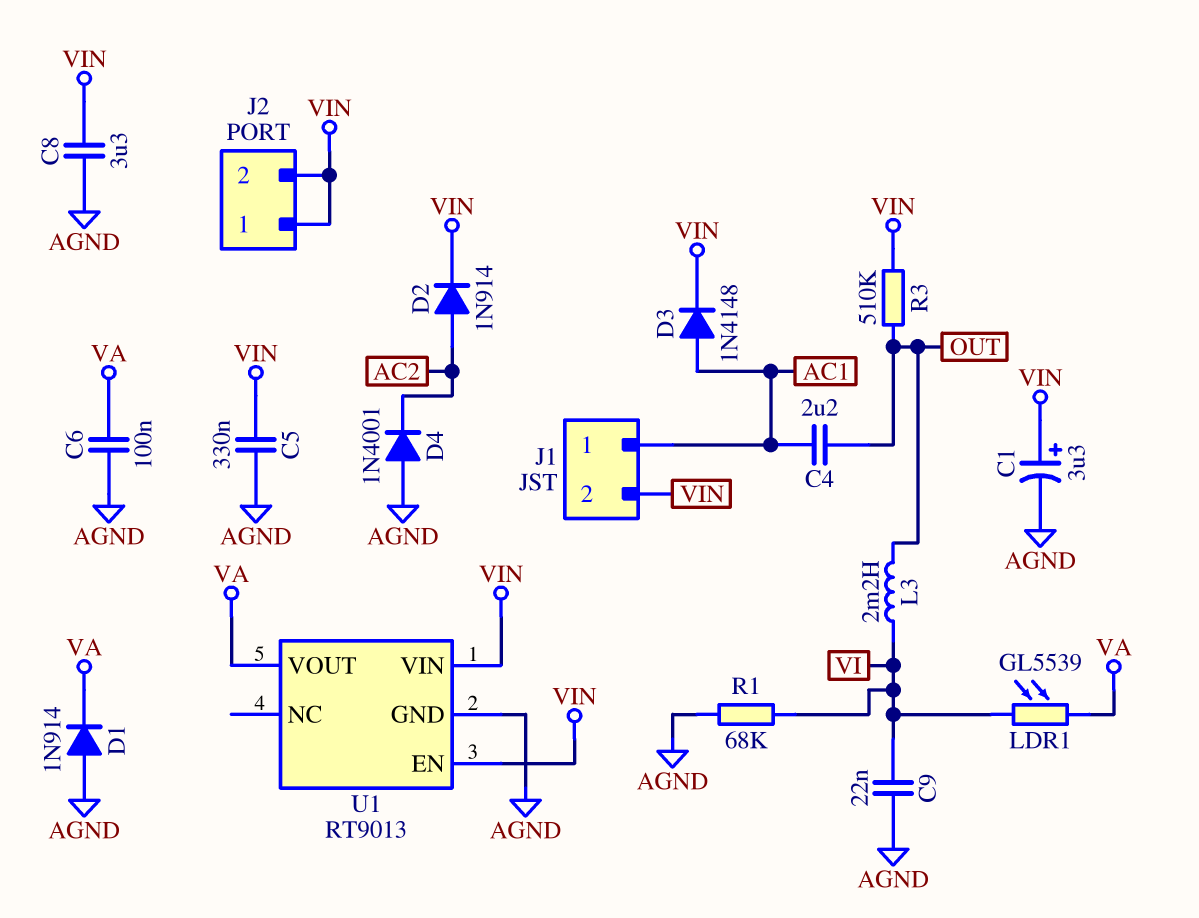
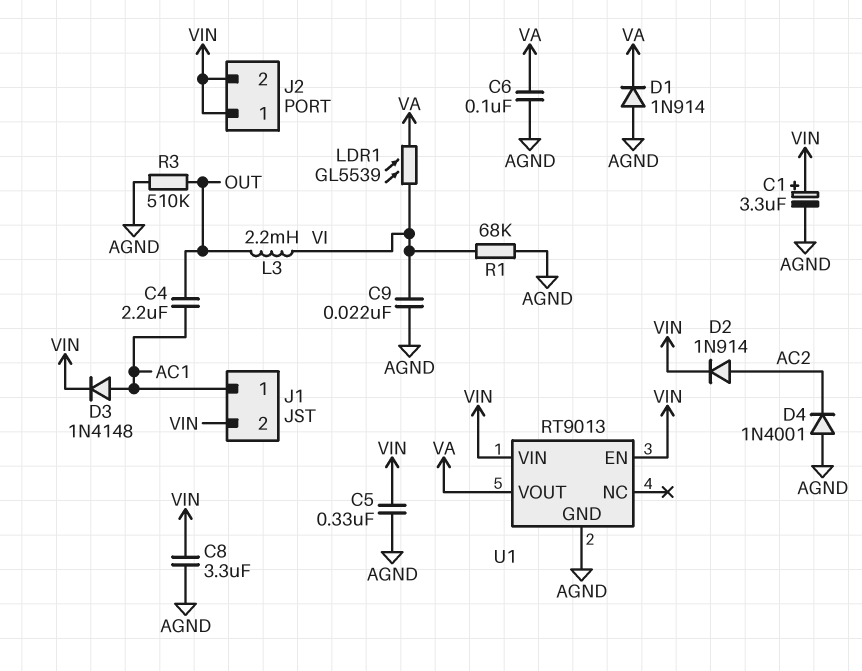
R3: 510k (OUT, VIN) -> 510k (AGND, OUT)

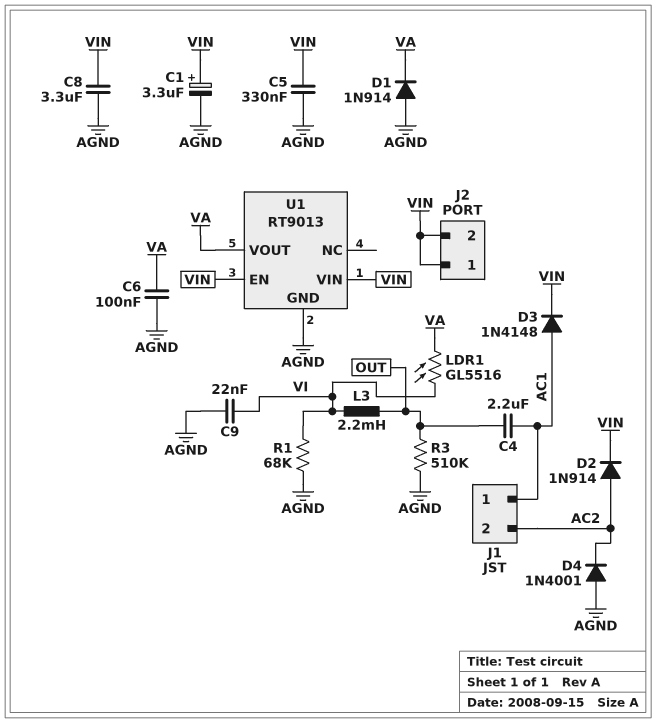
J1 pin 2: VIN -> AC2
LDR1: GL5539 (VA, VI) -> GL5516 (VA, VI)

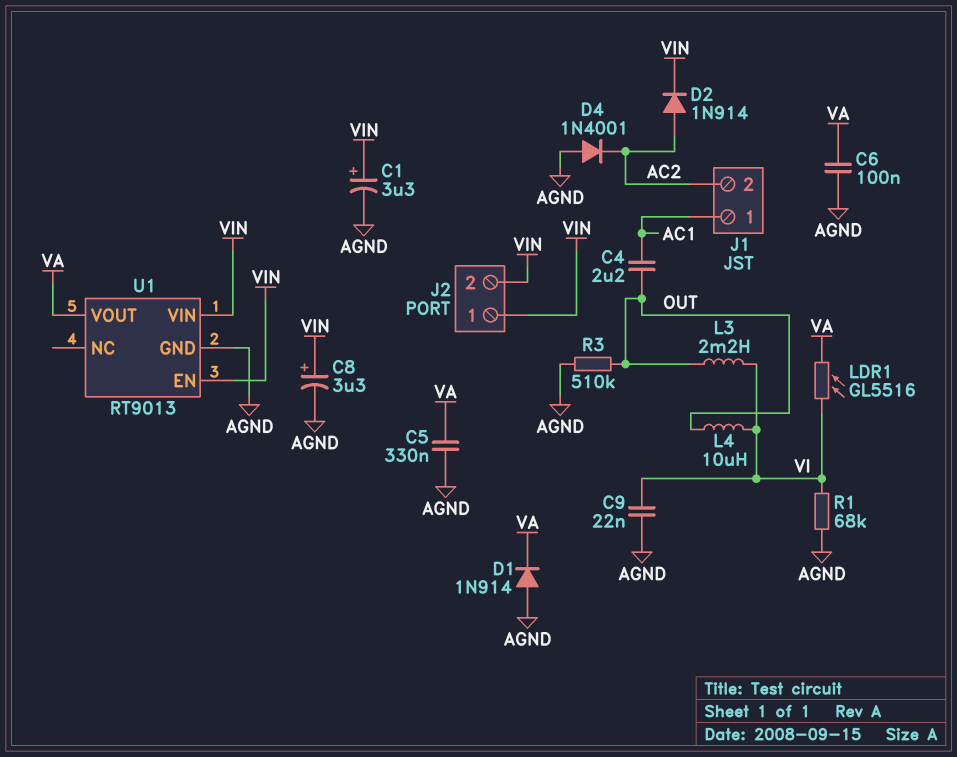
C5: 330nF (AGND, VIN) -> 330nF (AGND, VA)
C8: 3.3uF (AGND, VIN) -> 3.3uF (plus VIN, minus AGND)
D3: diode 1N4148 (A AC1, K VIN) -> none
L4: none -> 10uH (OUT, VI)

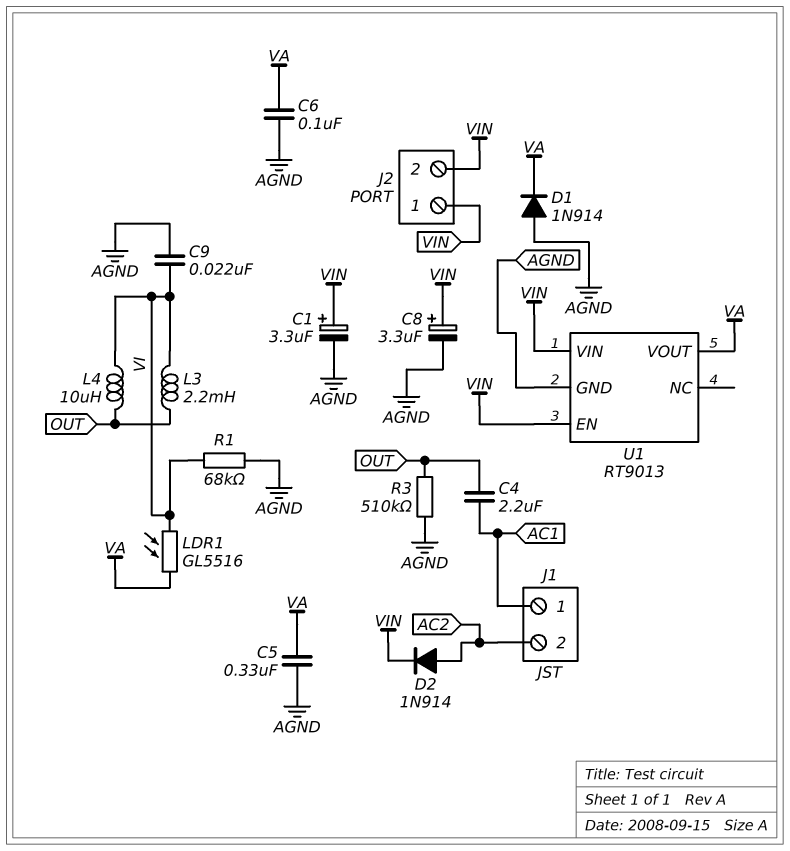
D4: diode 1N4001 (A AGND, K AC2) -> none

